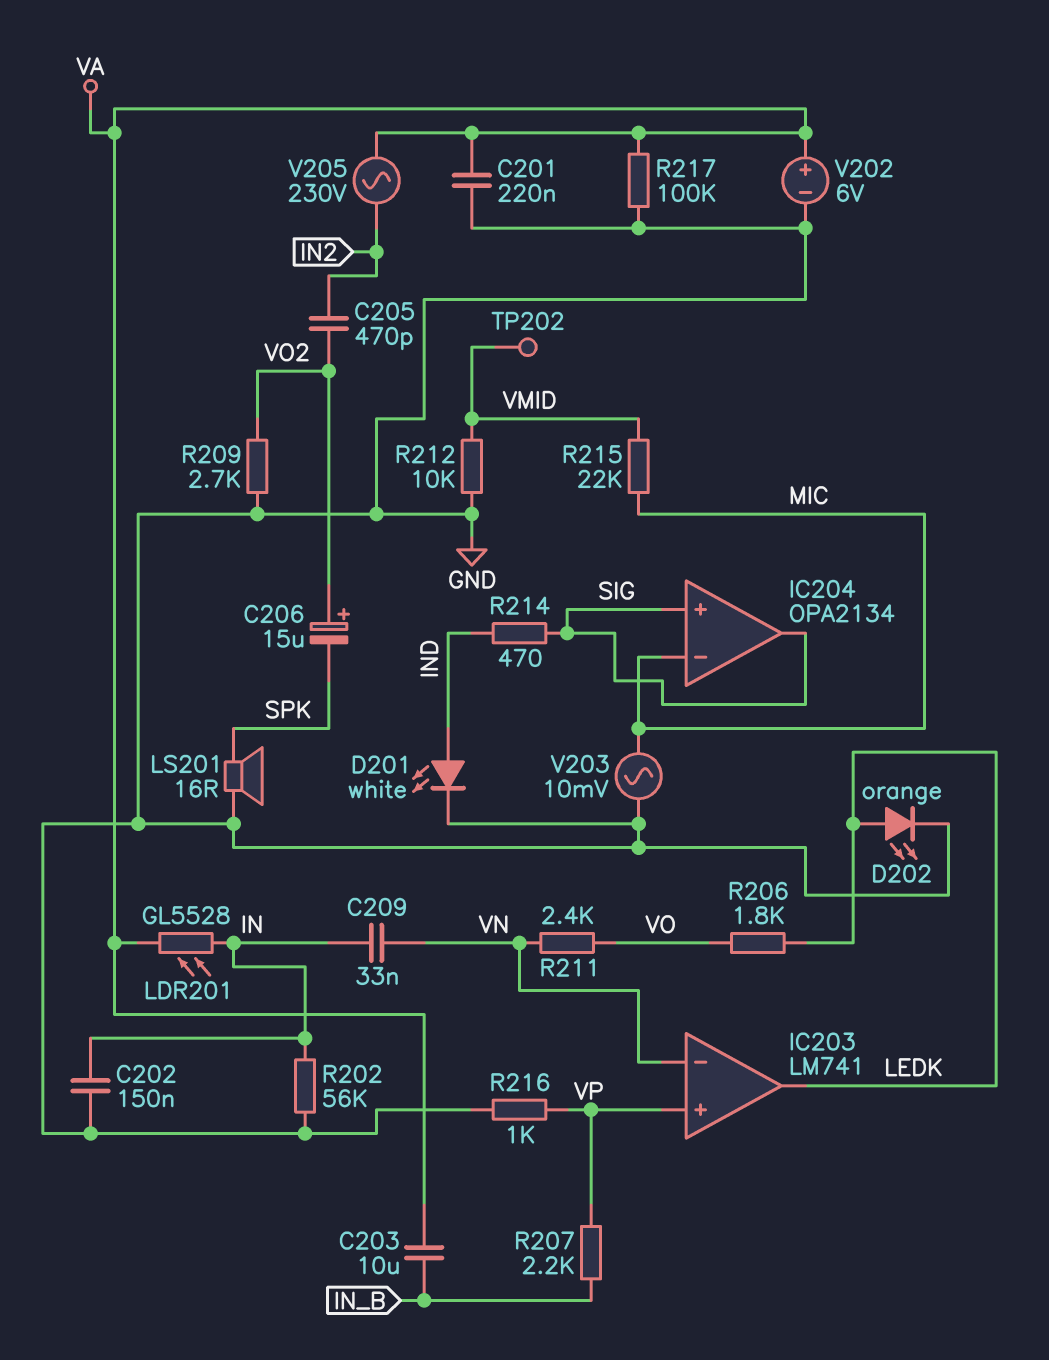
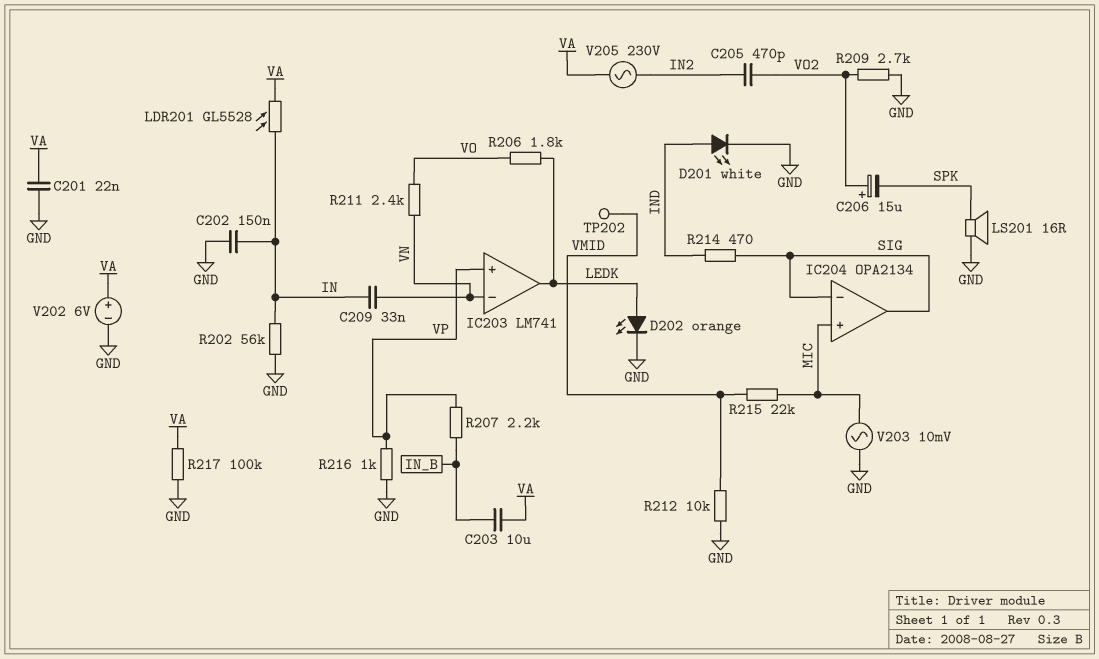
C201: 220nF (GND, VA) -> 22nF (GND, VA)
IC204 pin in+: SIG -> MIC
IC204 pin in-: MIC -> SIG

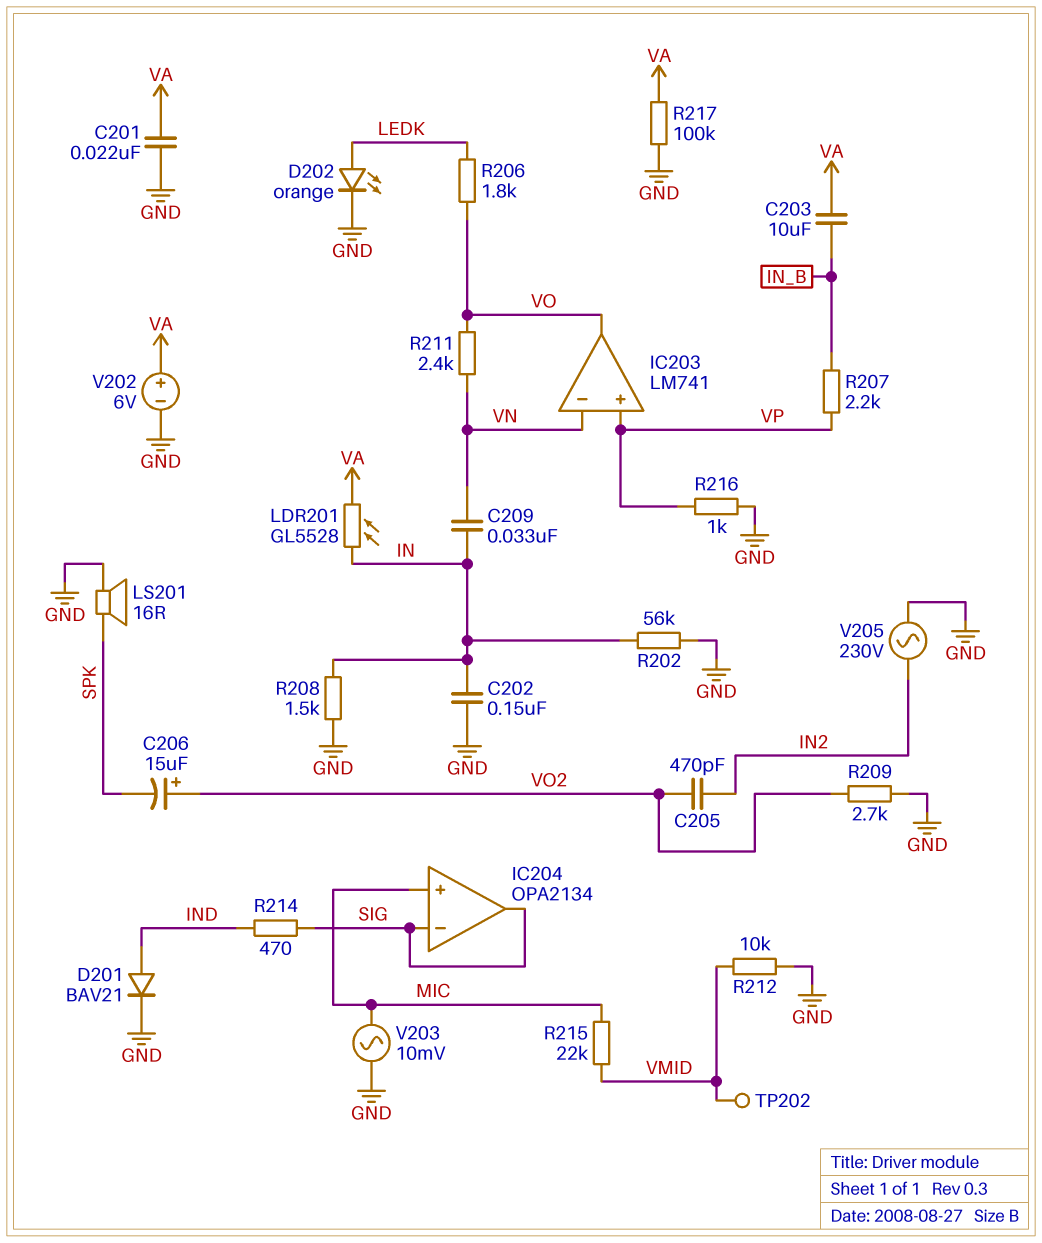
D201: LED white (A IND, K GND) -> diode BAV21 (A IND, K GND)
IC203 pin out: LEDK -> VO
R208: none -> 1.5k (GND, IN)
V205: AC 230V (IN2, VA) -> AC 230V (GND, IN2)

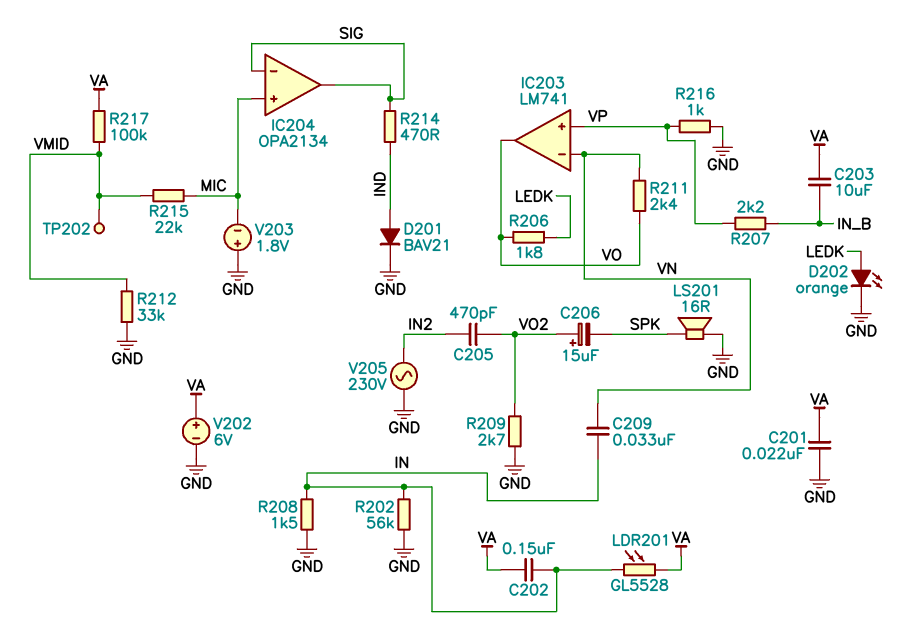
C202: 150nF (GND, IN) -> 150nF (IN, VA)
R212: 10k (GND, VMID) -> 33k (GND, VMID)
R217: 100k (GND, VA) -> 100k (VA, VMID)
V203: AC 10mV (GND, MIC) -> 1.8V (plus GND, minus MIC)

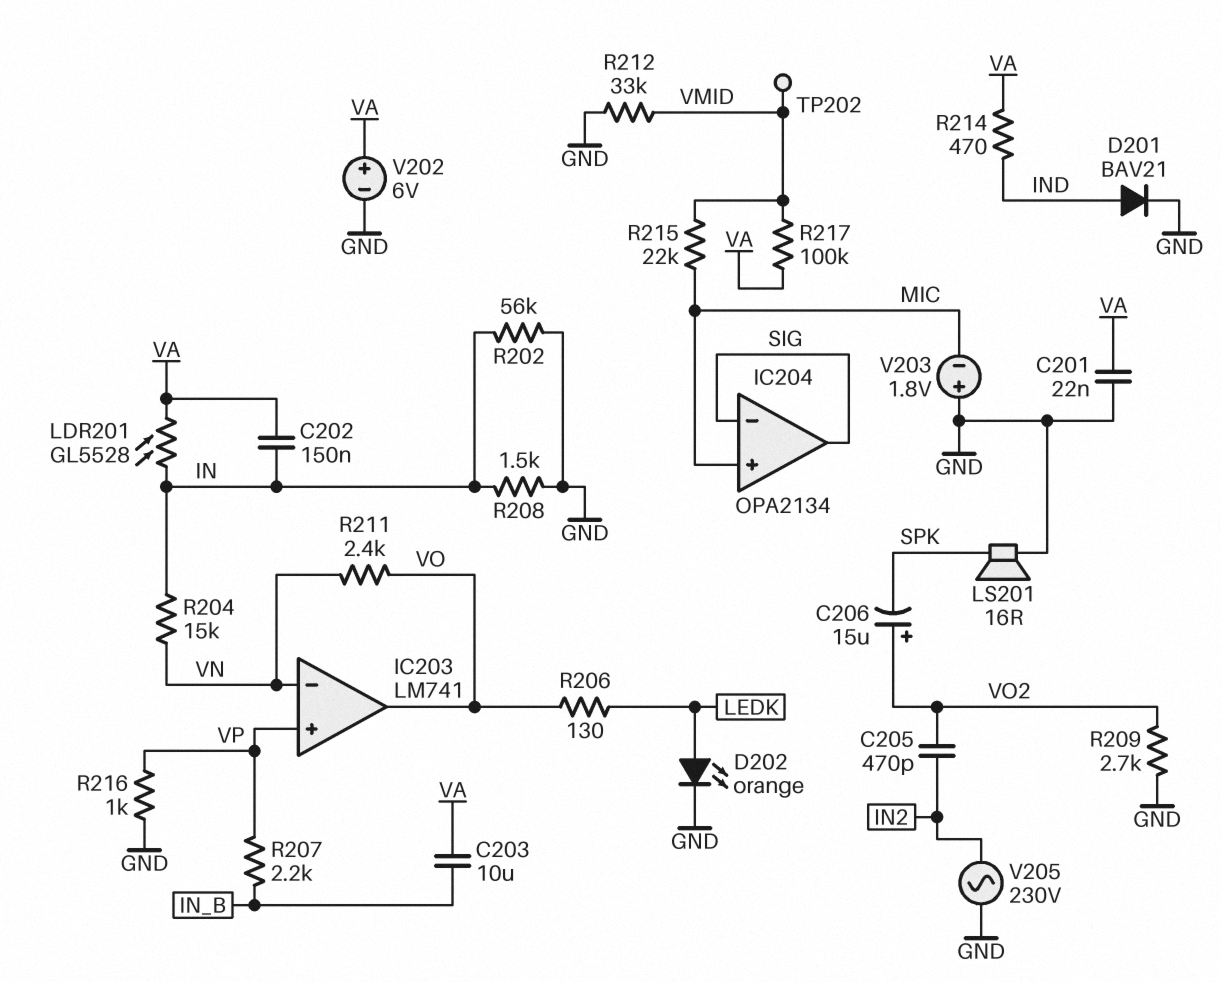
C209: 33nF (IN, VN) -> none
R204: none -> 15k (IN, VN)
R206: 1.8k (LEDK, VO) -> 130 (LEDK, VO)
R214: 470 (IND, SIG) -> 470 (IND, VA)

